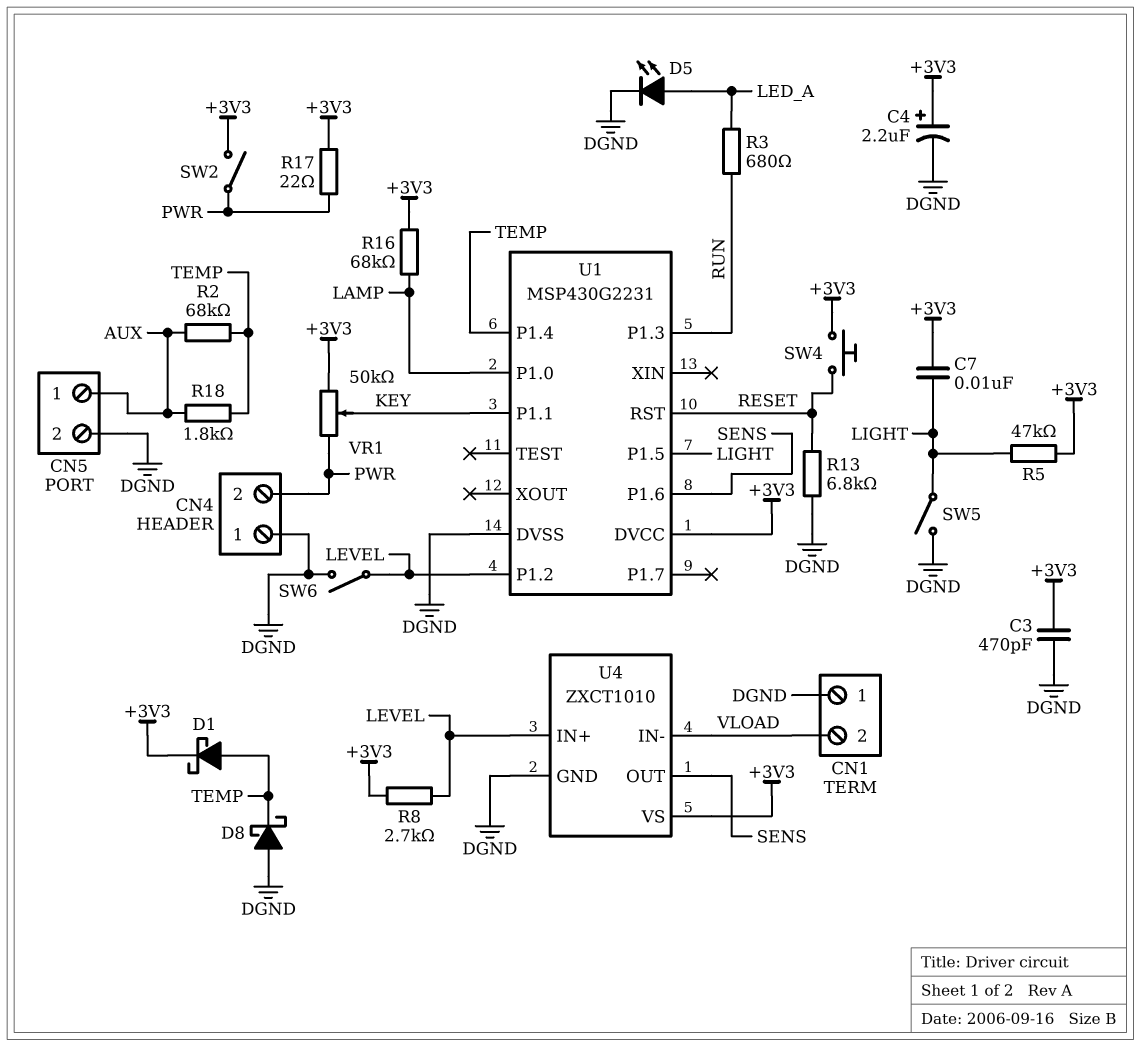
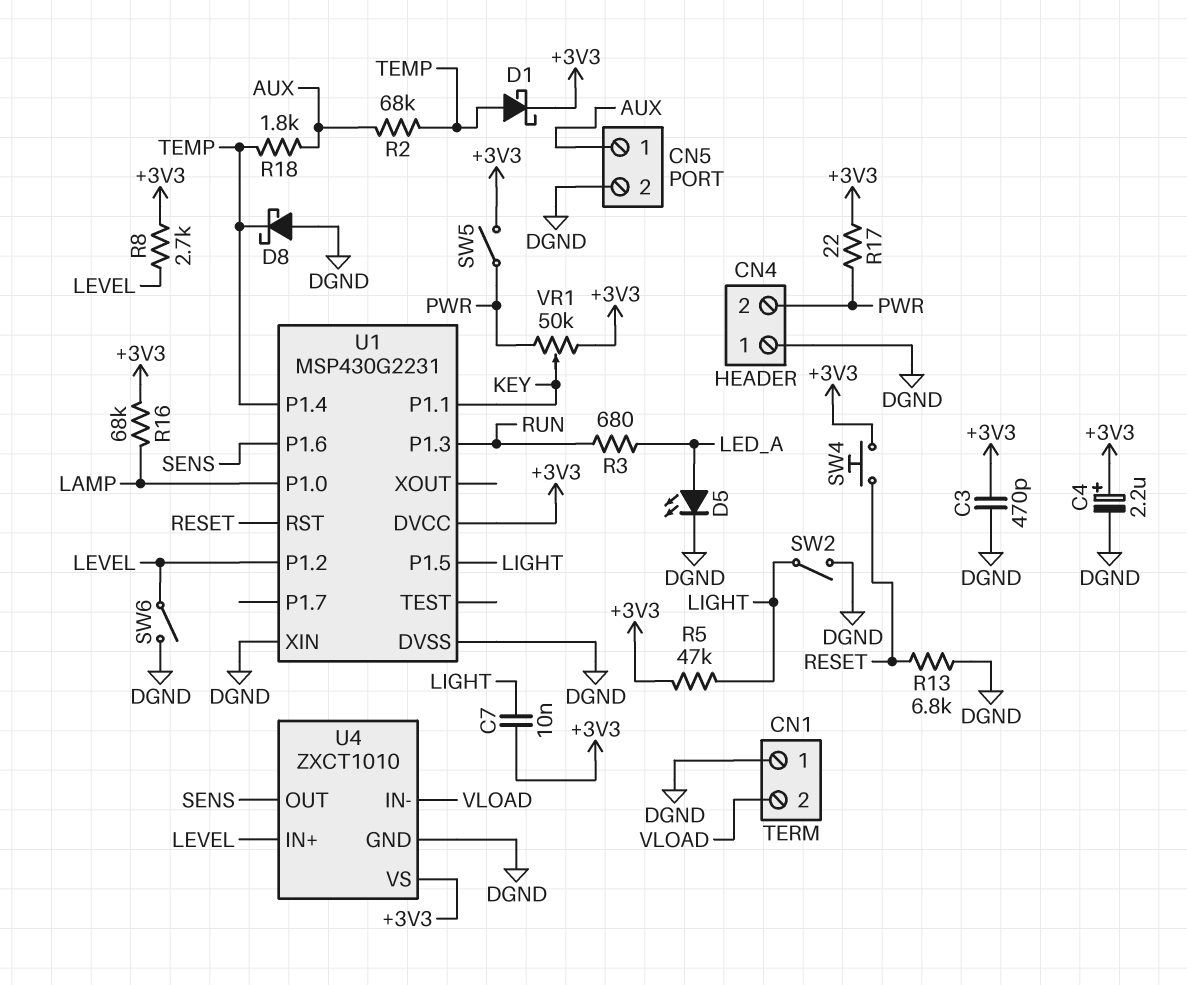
SW2: switch (+3V3, PWR) -> switch (DGND, LIGHT)
SW5: switch (DGND, LIGHT) -> switch (+3V3, PWR)
U1 pin XIN: none -> DGND

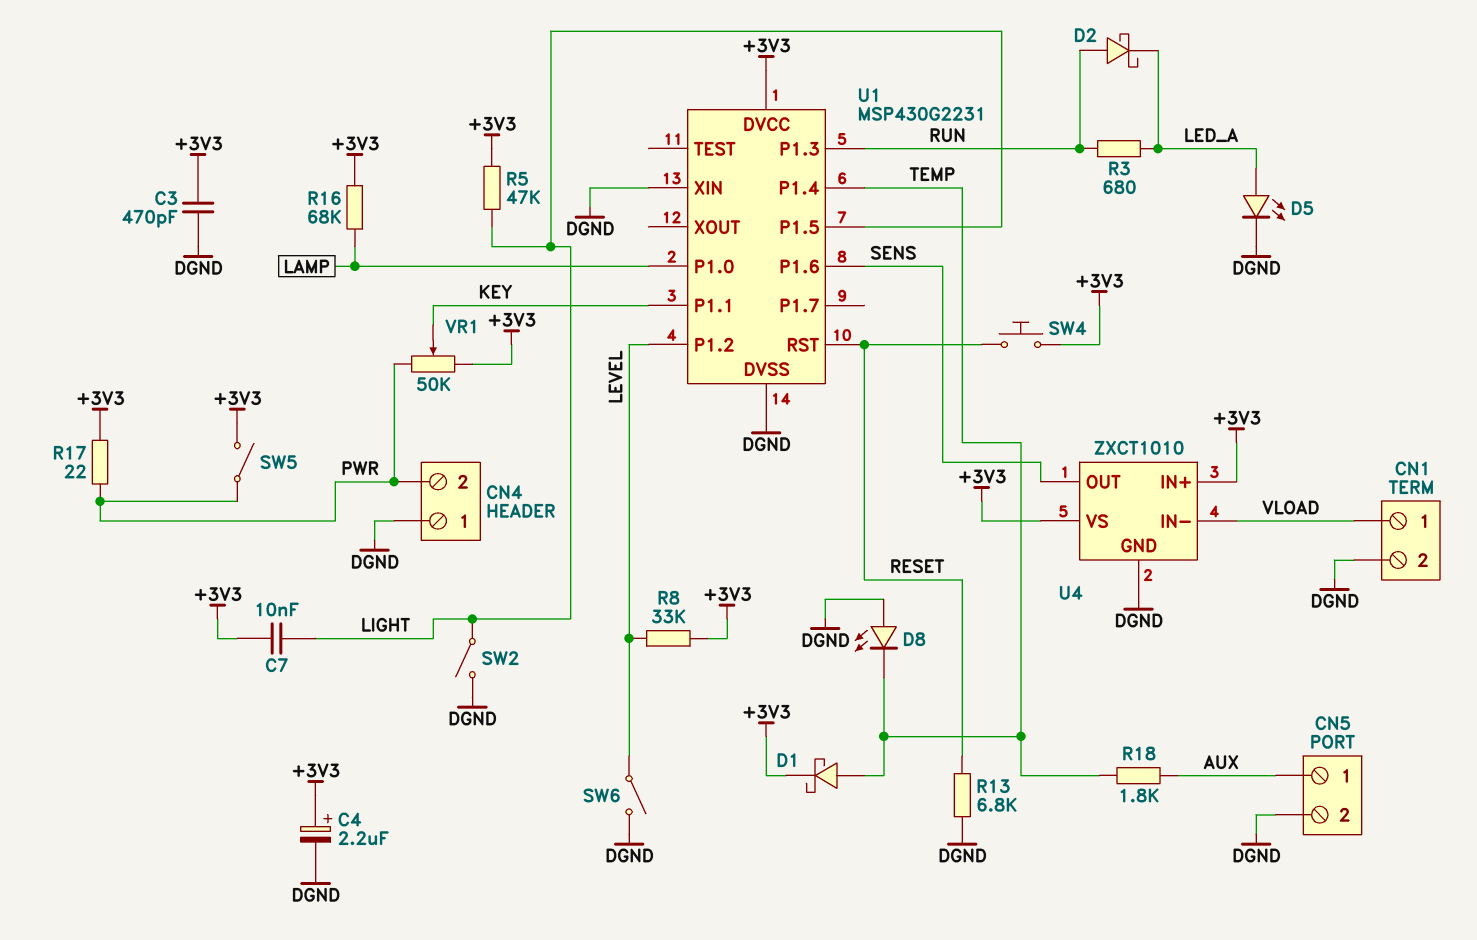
CN1 pin 1: DGND -> VLOAD
CN1 pin 2: VLOAD -> DGND
D2: none -> schottky (A RUN, K LED_A)
D8: schottky (A DGND, K TEMP) -> LED (A DGND, K TEMP)
R2: 68k (AUX, TEMP) -> none
R8: 2.7k (+3V3, LEVEL) -> 33k (+3V3, LEVEL)
U4 pin IN+: LEVEL -> +3V3

